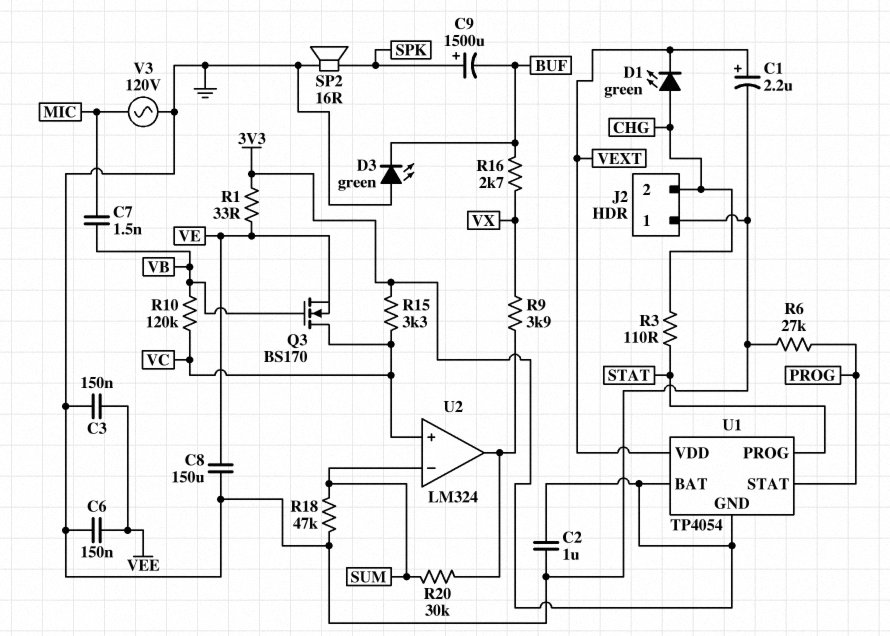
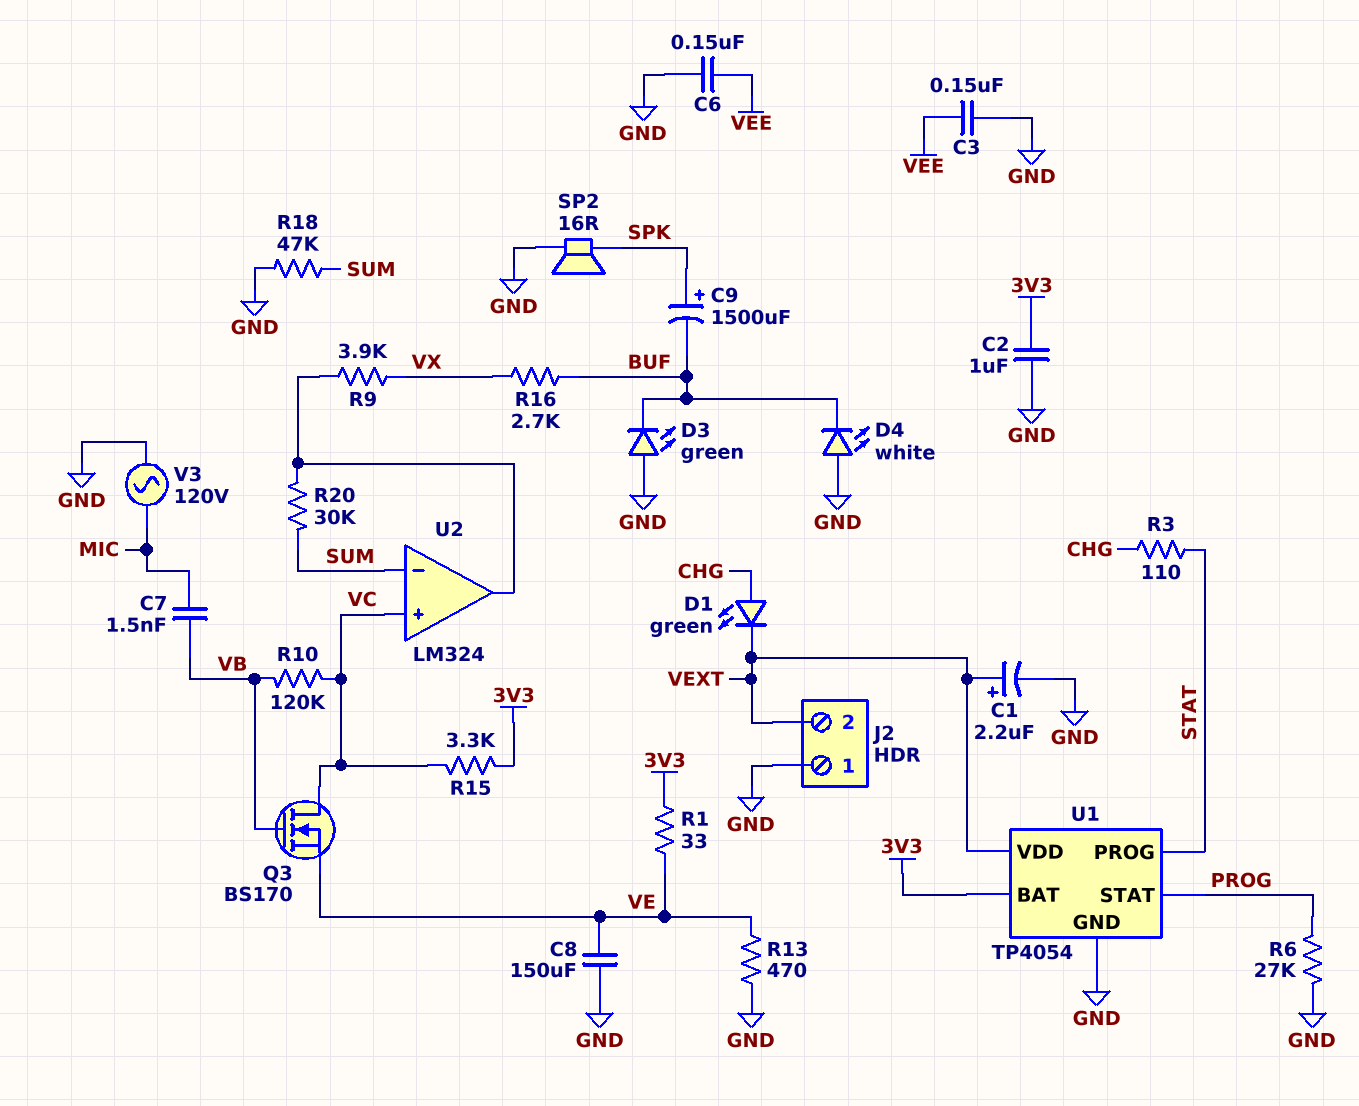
D4: none -> LED white (A GND, K BUF)
J2 pin 2: CHG -> VEXT
R13: none -> 470 (GND, VE)
U1 pin GND: 3V3 -> GND

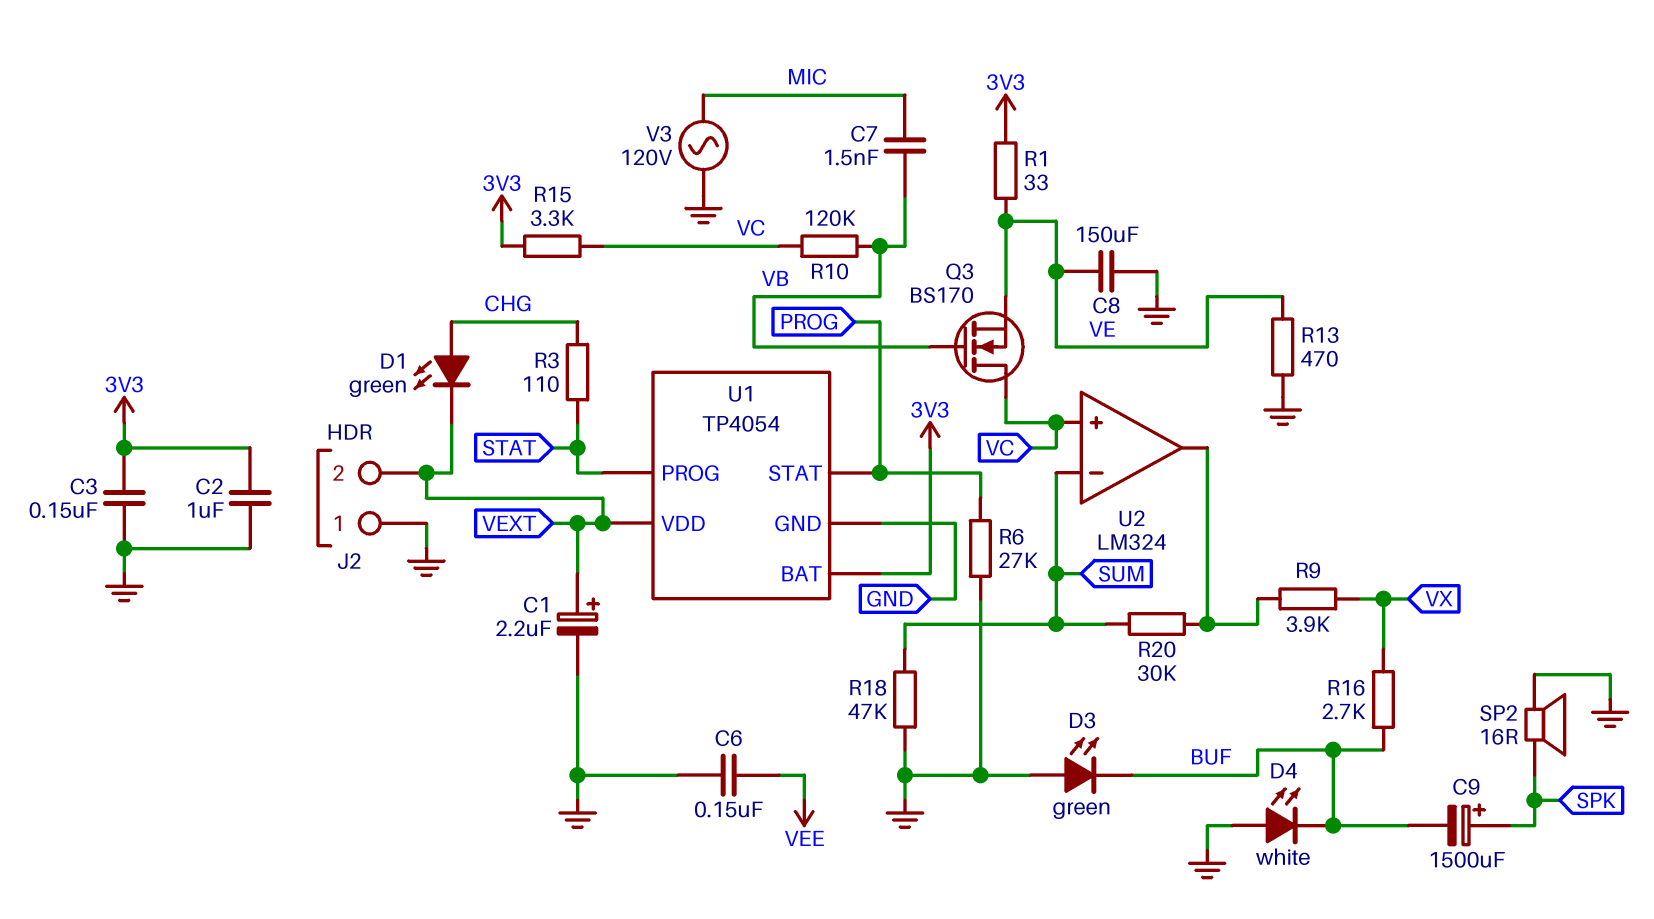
C3: 150nF (GND, VEE) -> 150nF (3V3, GND)

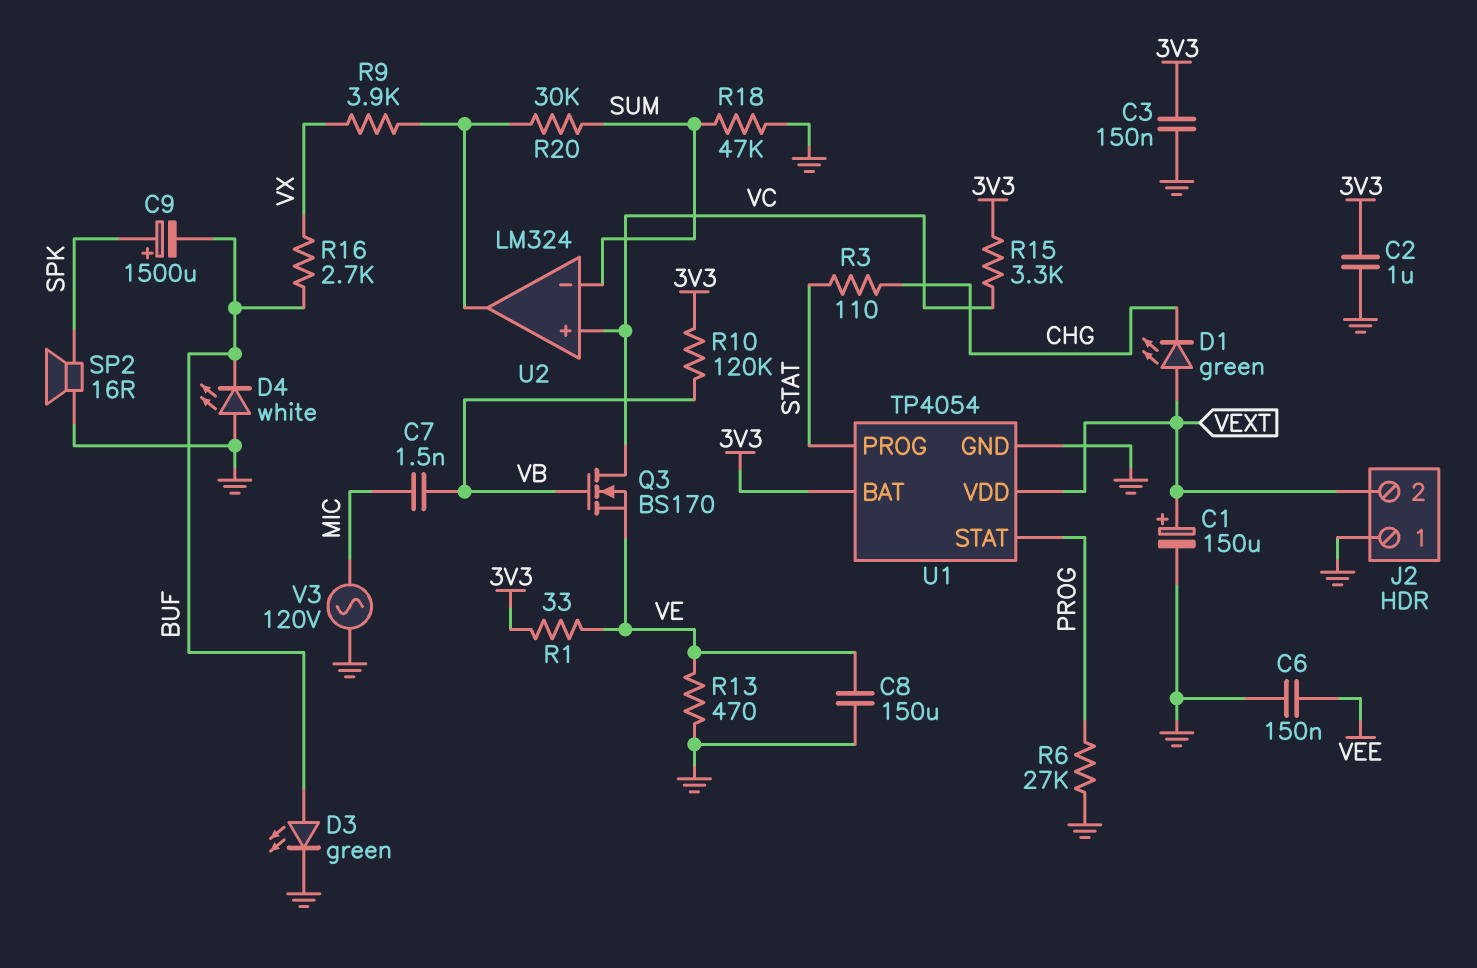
C1: 2.2uF (plus VEXT, minus GND) -> 150uF (plus VEXT, minus GND)
D1: LED green (A CHG, K VEXT) -> LED green (A VEXT, K CHG)
D3: LED green (A GND, K BUF) -> LED green (A BUF, K GND)
R10: 120k (VB, VC) -> 120k (3V3, VB)

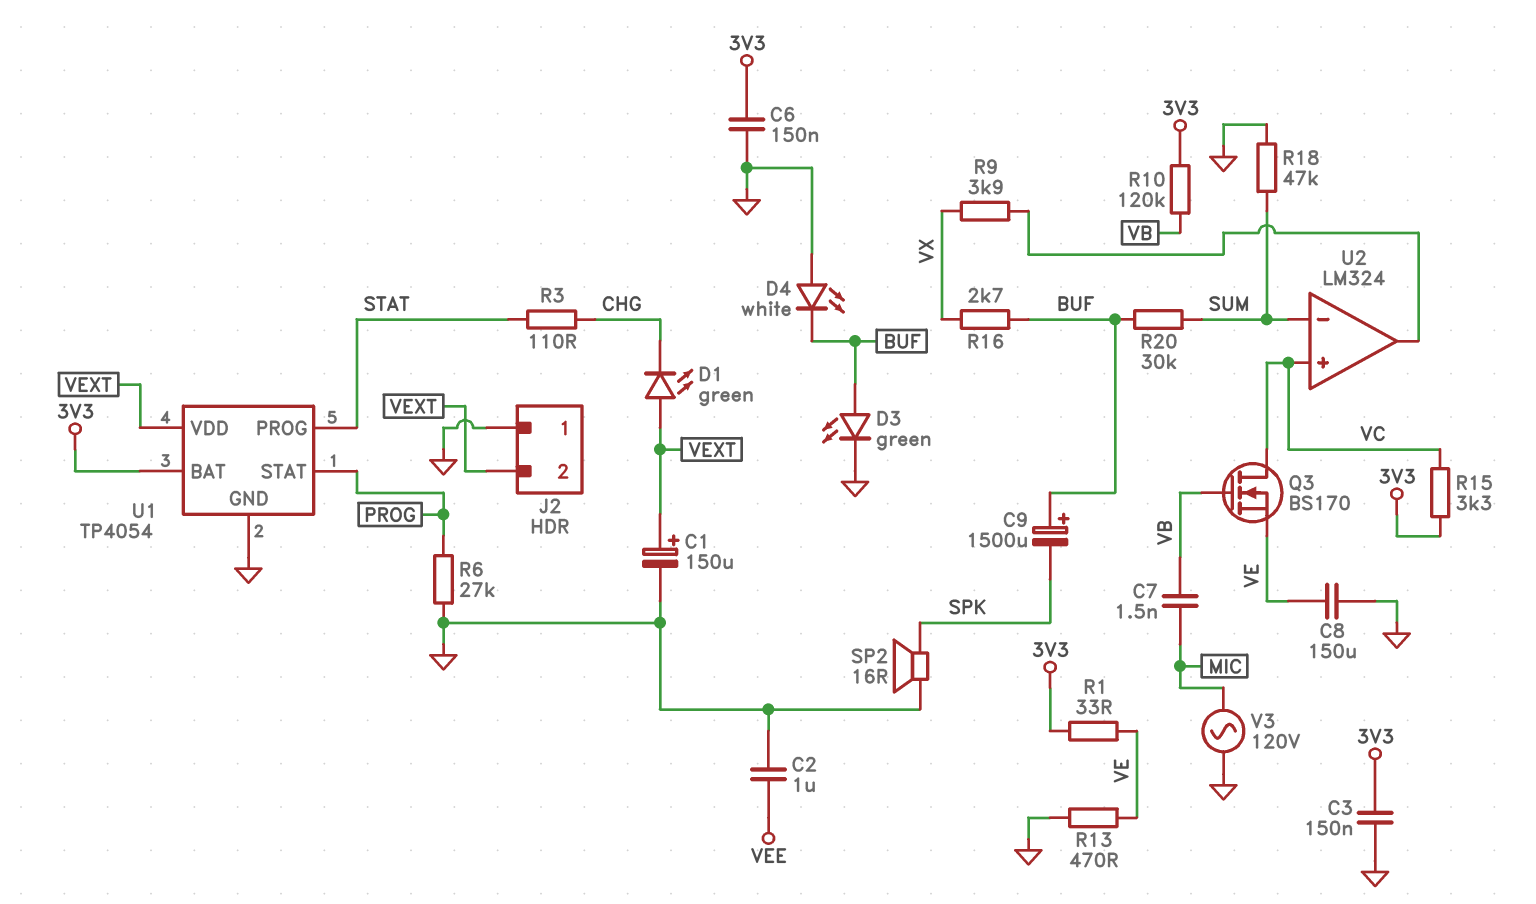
C2: 1uF (3V3, GND) -> 1uF (GND, VEE)
C6: 150nF (GND, VEE) -> 150nF (3V3, GND)
C9: 1500uF (plus SPK, minus BUF) -> 1500uF (plus BUF, minus SPK)
R20: 30k (SUM, U2/out) -> 30k (BUF, SUM)

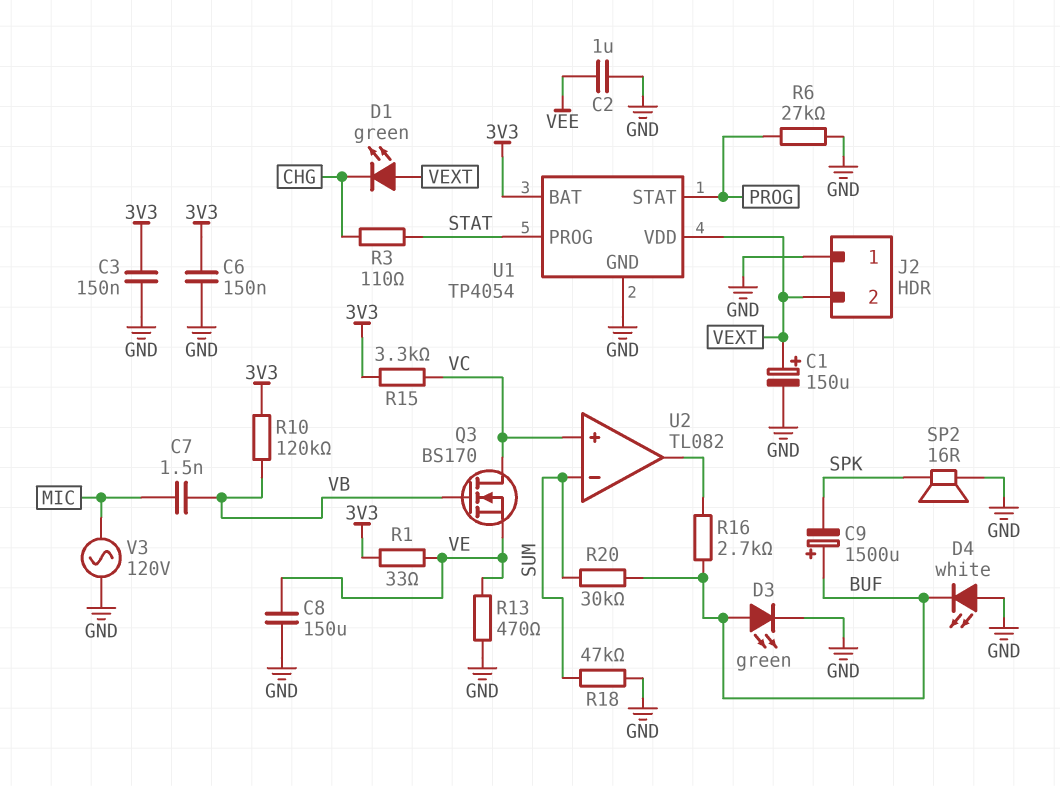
R9: 3.9k (U2/out, VX) -> none
R16: 2.7k (BUF, VX) -> 2.7k (BUF, U2/out)
U2: LM324 -> TL082

